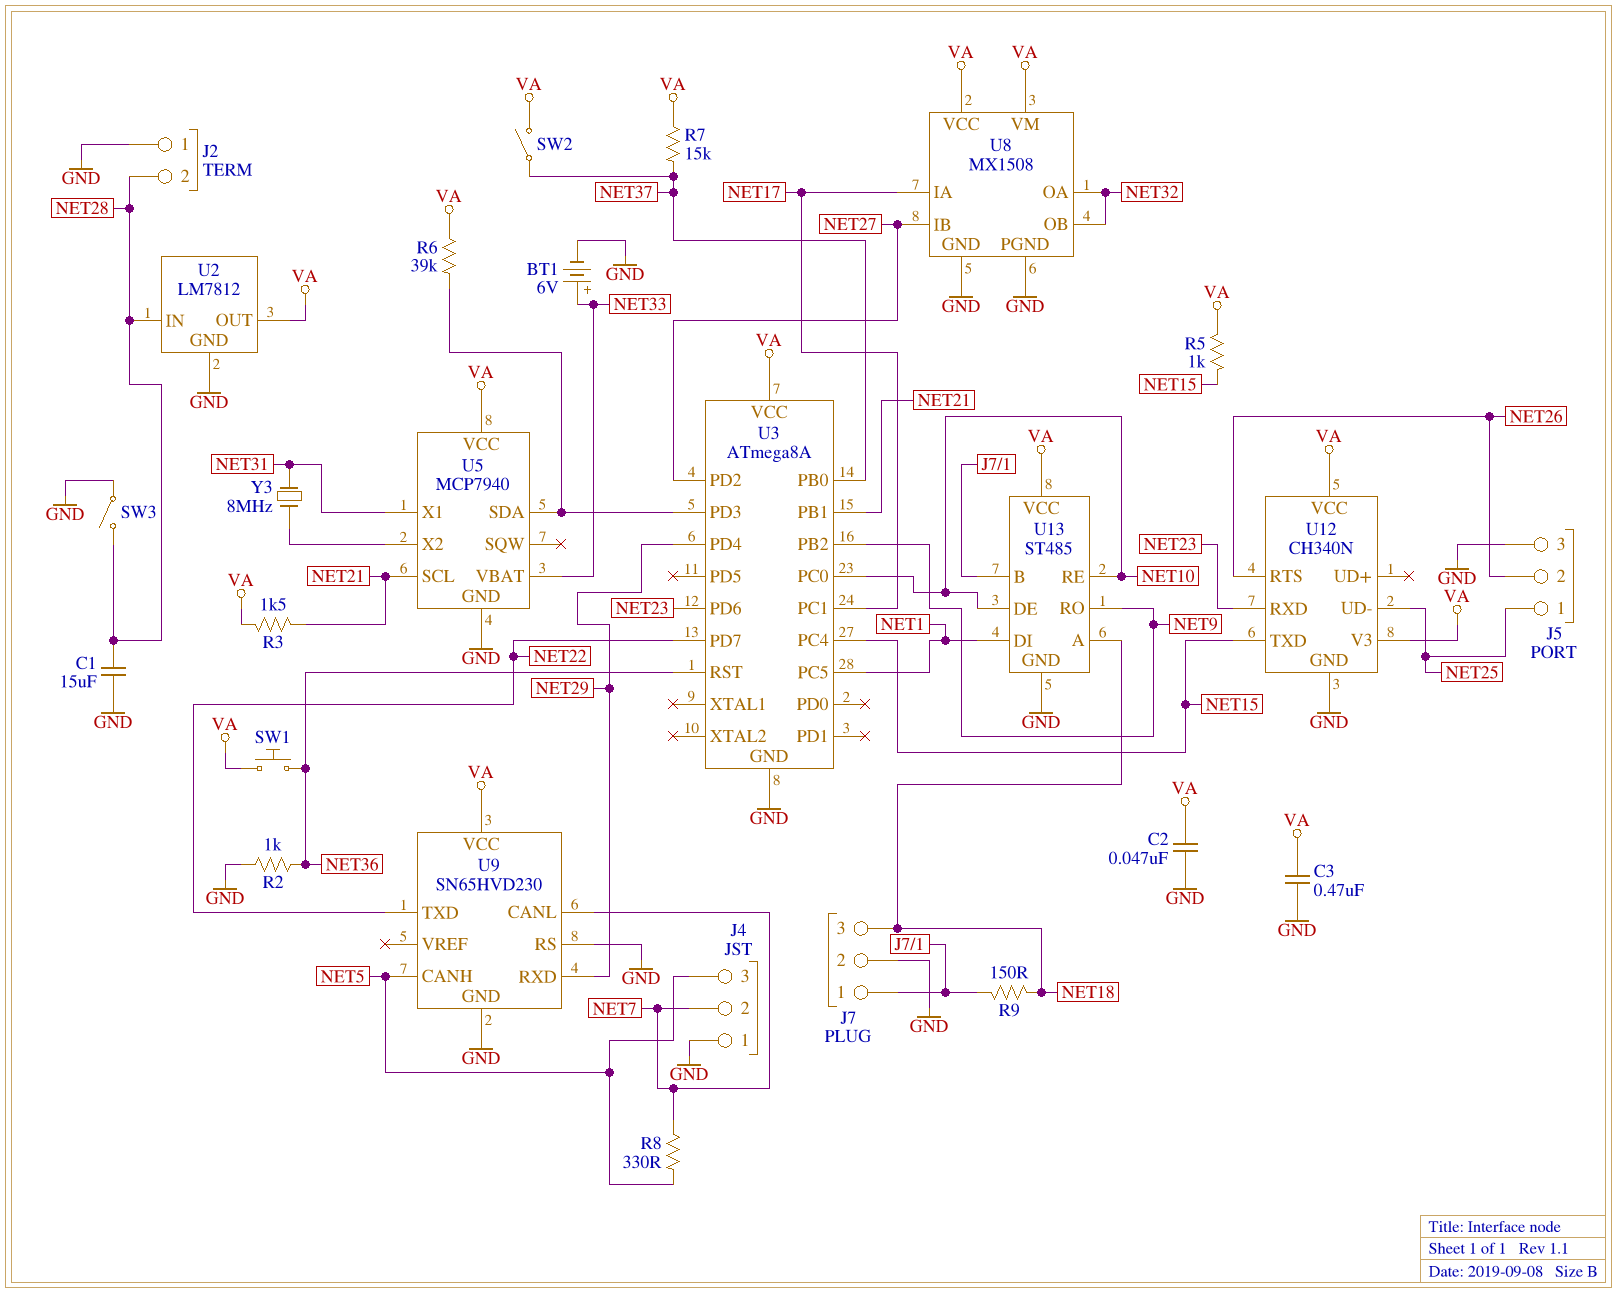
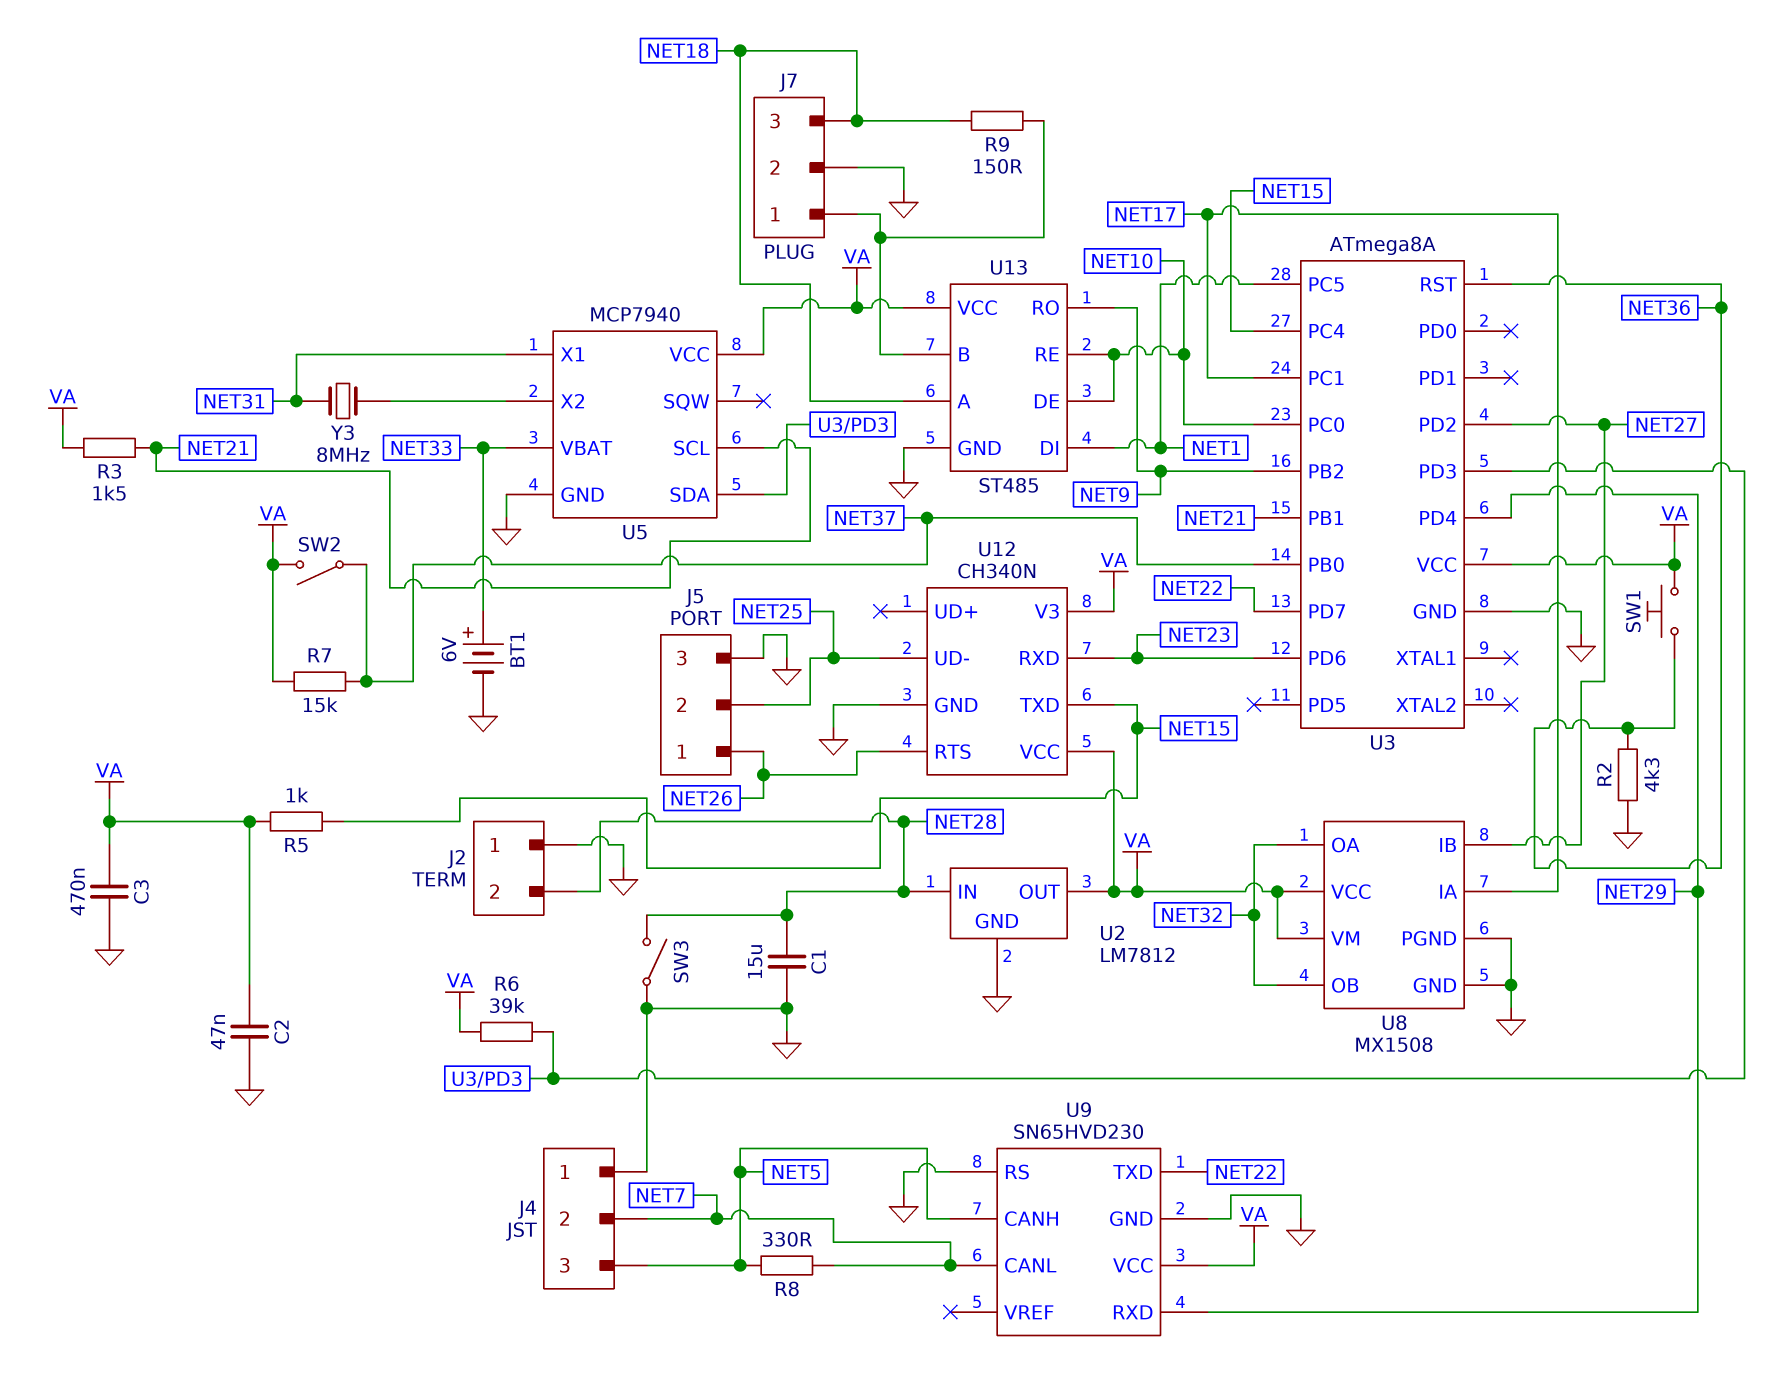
J5 pin 1: NET25 -> NET26
J5 pin 2: NET26 -> NET25
R2: 1k (GND, NET36) -> 4.3k (GND, NET36)

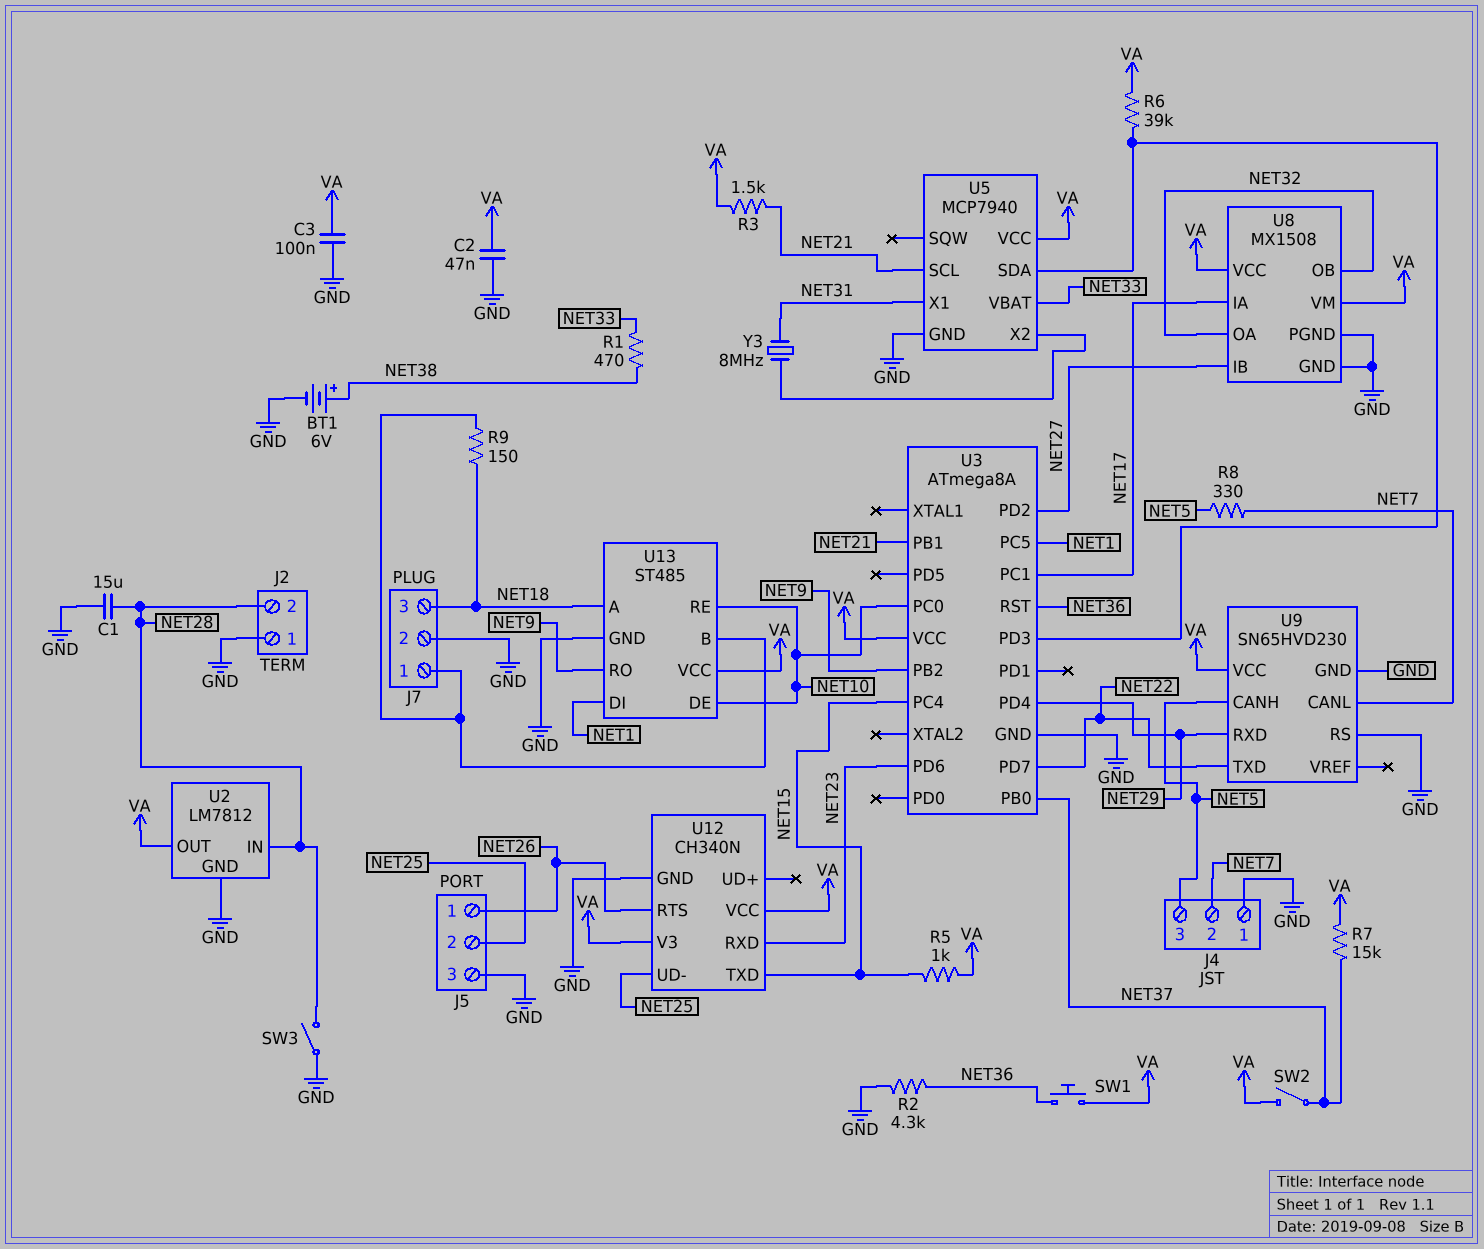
BT1: 6V (plus NET33, minus GND) -> 6V (plus NET38, minus GND)
C3: 470nF (GND, VA) -> 100nF (GND, VA)
R1: none -> 470 (NET33, NET38)

